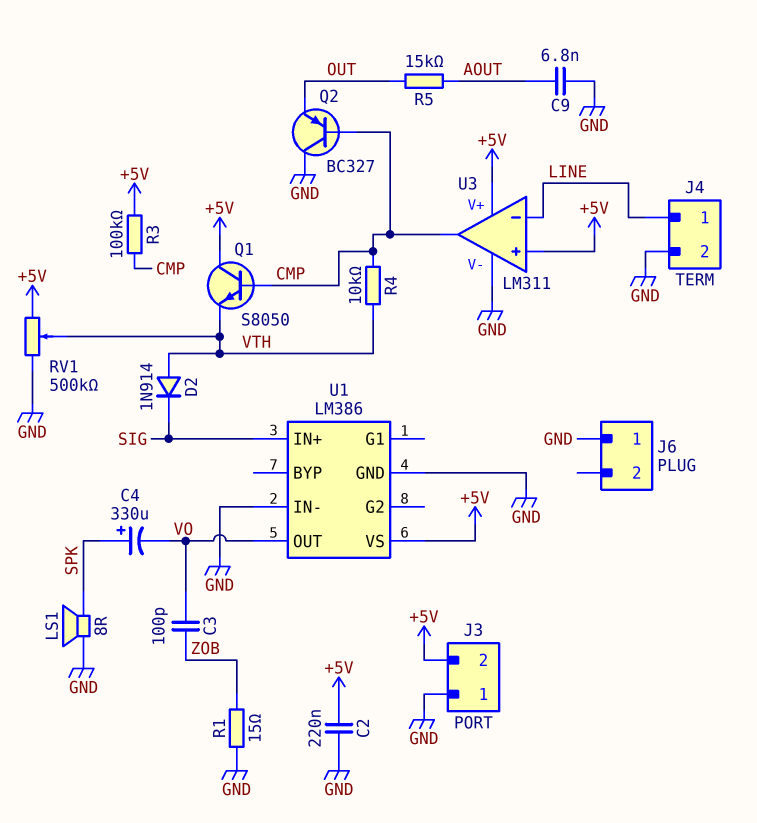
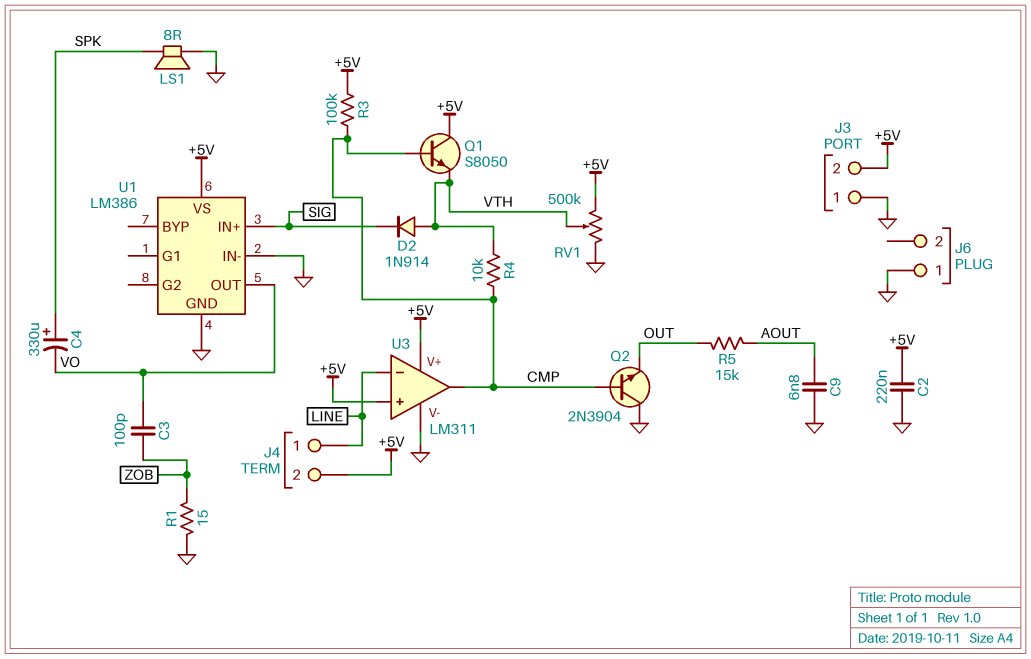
J4 pin 2: GND -> +5V
Q2: PNP BC327 (B CMP, C GND, E OUT) -> NPN 2N3904 (B CMP, C GND, E OUT)

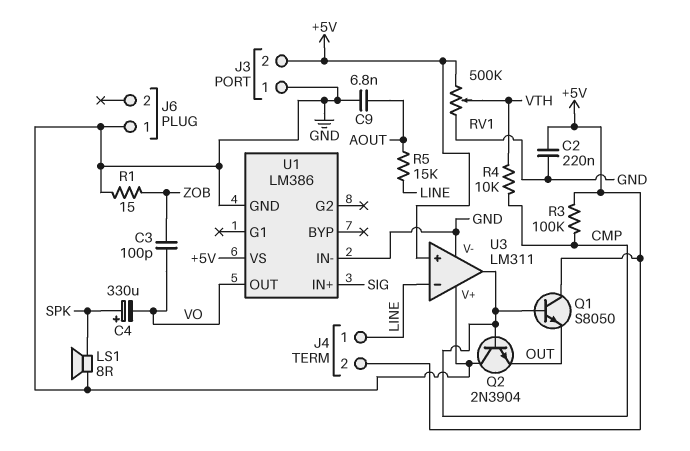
D2: diode 1N914 (A VTH, K SIG) -> none
Q1: NPN S8050 (B CMP, C +5V, E VTH) -> NPN S8050 (B CMP, C +5V, E OUT)
R5: 15k (AOUT, OUT) -> 15k (AOUT, LINE)
U3 pin V+: +5V -> GND

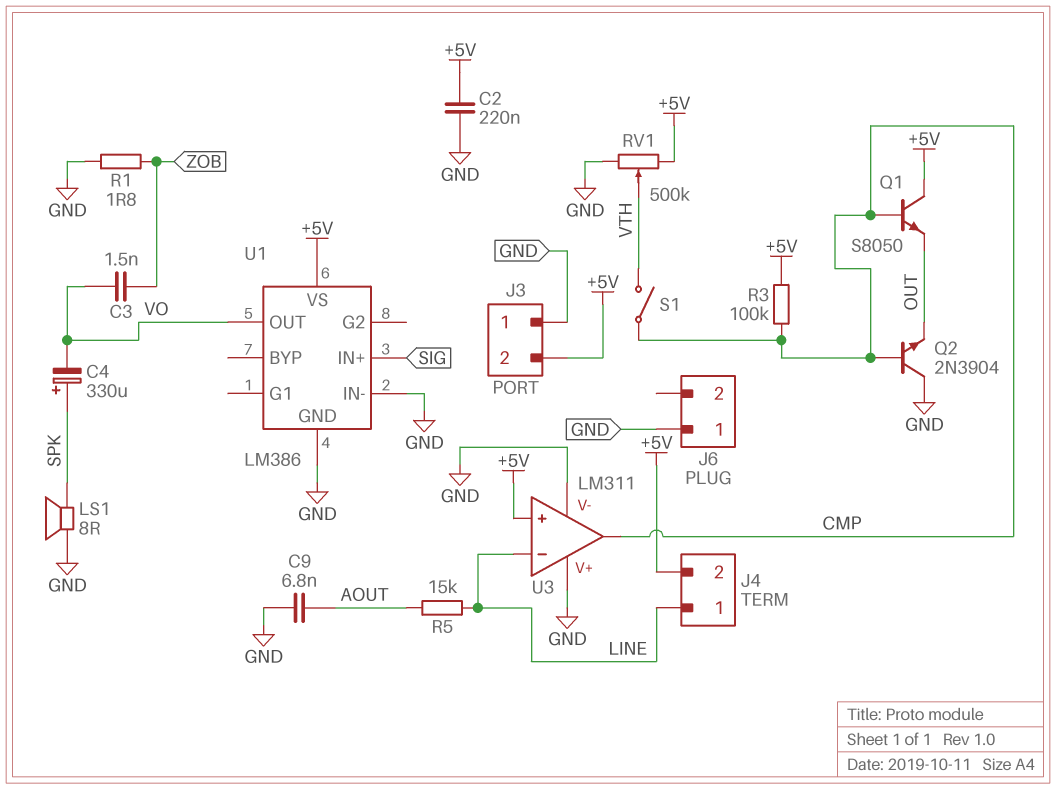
C3: 100pF (VO, ZOB) -> 1.5nF (VO, ZOB)
R1: 15 (GND, ZOB) -> 1.8 (GND, ZOB)
R4: 10k (CMP, VTH) -> none
S1: none -> switch (CMP, VTH)

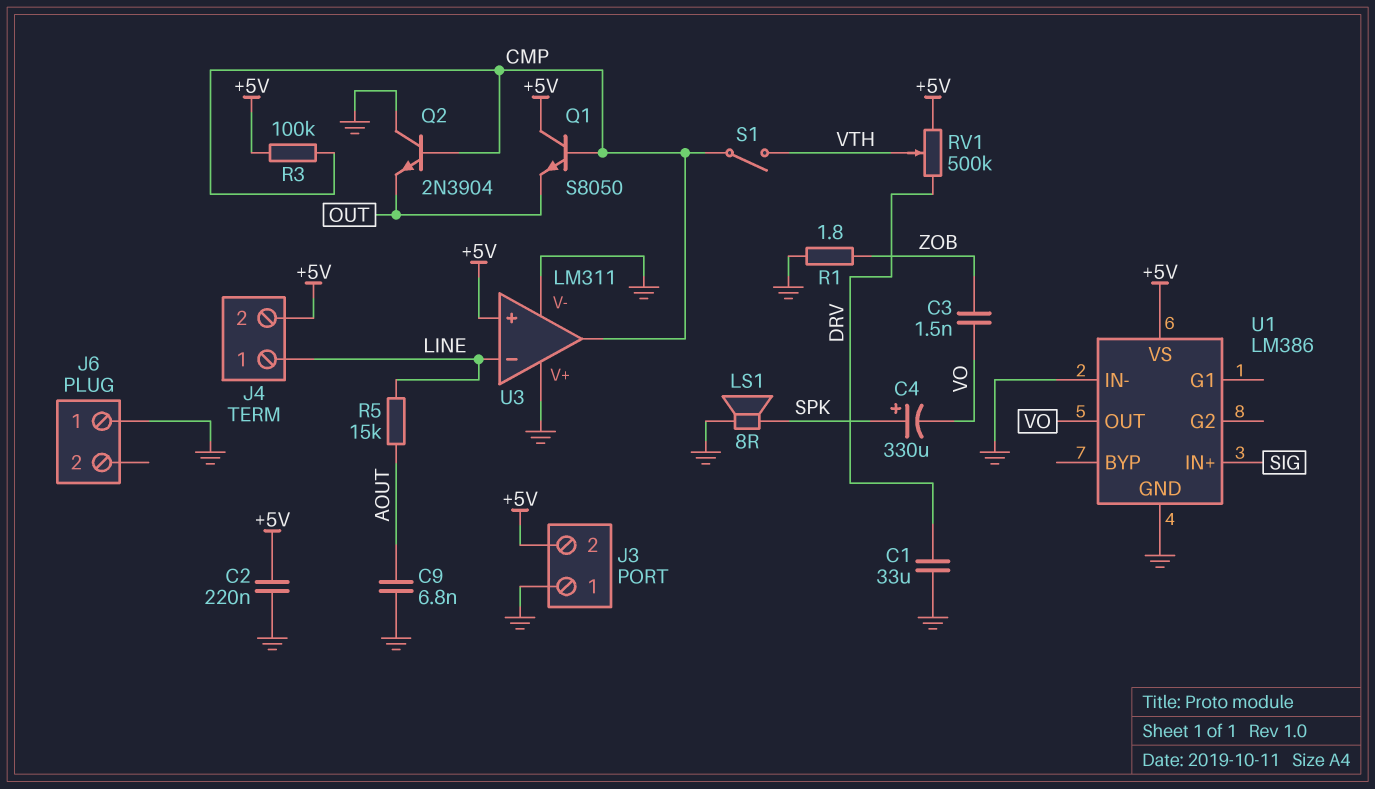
C1: none -> 33uF (DRV, GND)
RV1: 500k (+5V, GND, wiper VTH) -> 500k (+5V, DRV, wiper VTH)

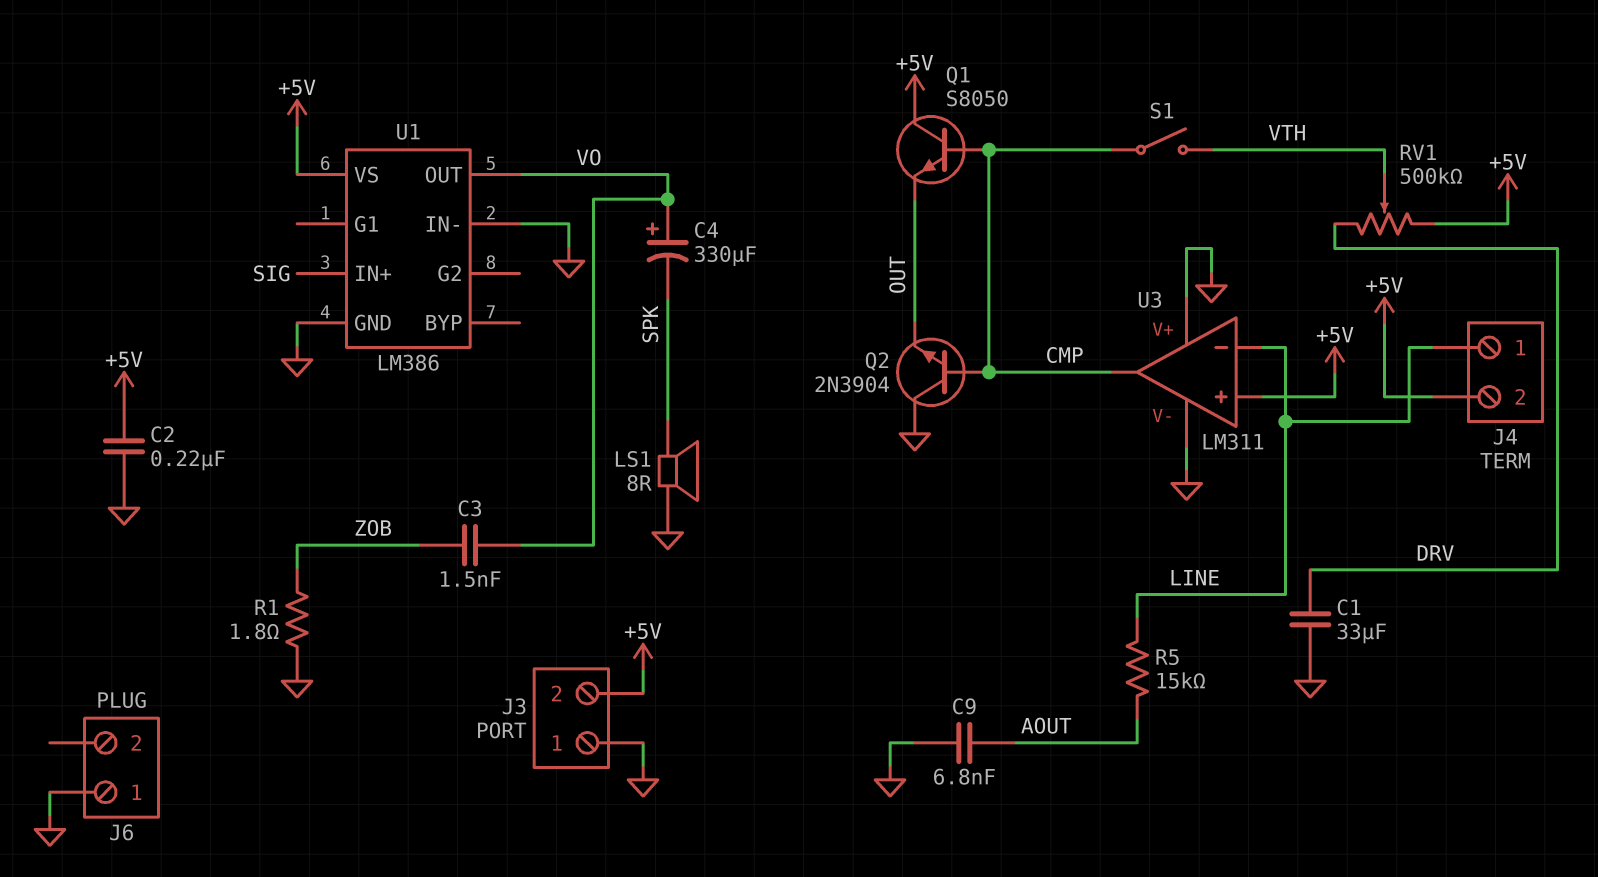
C4: 330uF (plus SPK, minus VO) -> 330uF (plus VO, minus SPK)
R3: 100k (+5V, CMP) -> none

